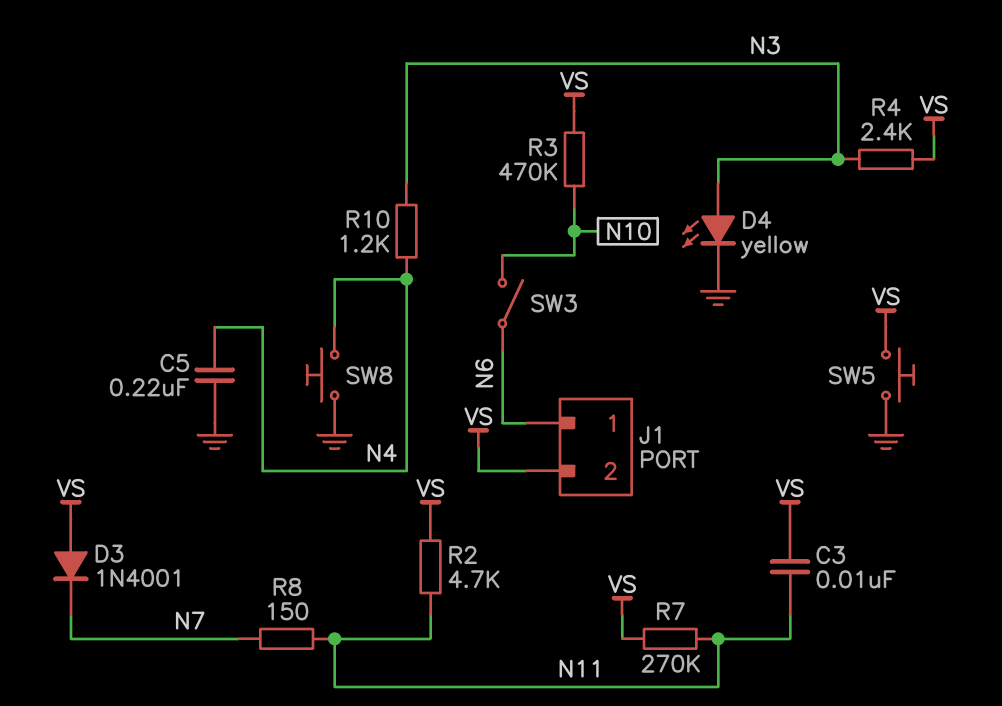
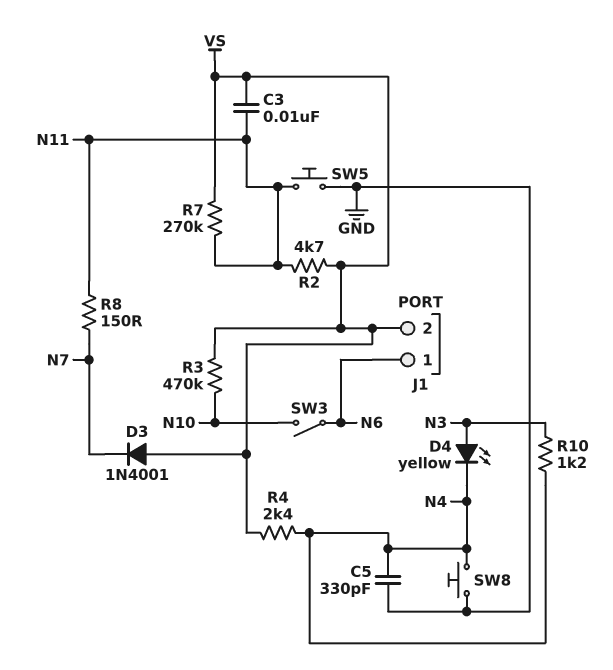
C5: 220nF (GND, N4) -> 330pF (GND, N4)
D4: LED yellow (A N3, K GND) -> LED yellow (A N3, K N4)
R4: 2.4k (N3, VS) -> 2.4k (N4, VS)
SW5: button (GND, VS) -> button (GND, N11)

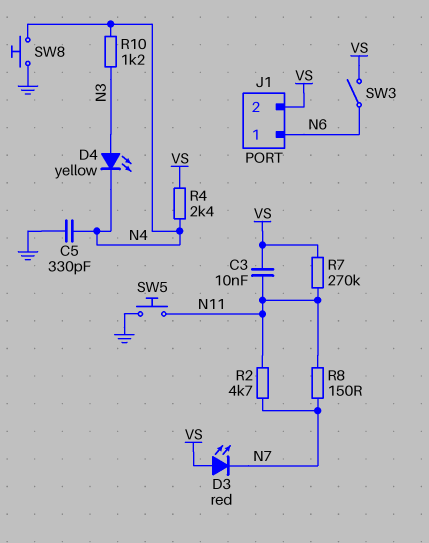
D3: diode 1N4001 (A VS, K N7) -> LED red (A VS, K N7)
R2: 4.7k (N11, VS) -> 4.7k (N7, N11)
R3: 470k (N10, VS) -> none
SW3: switch (N6, N10) -> switch (N6, VS)

